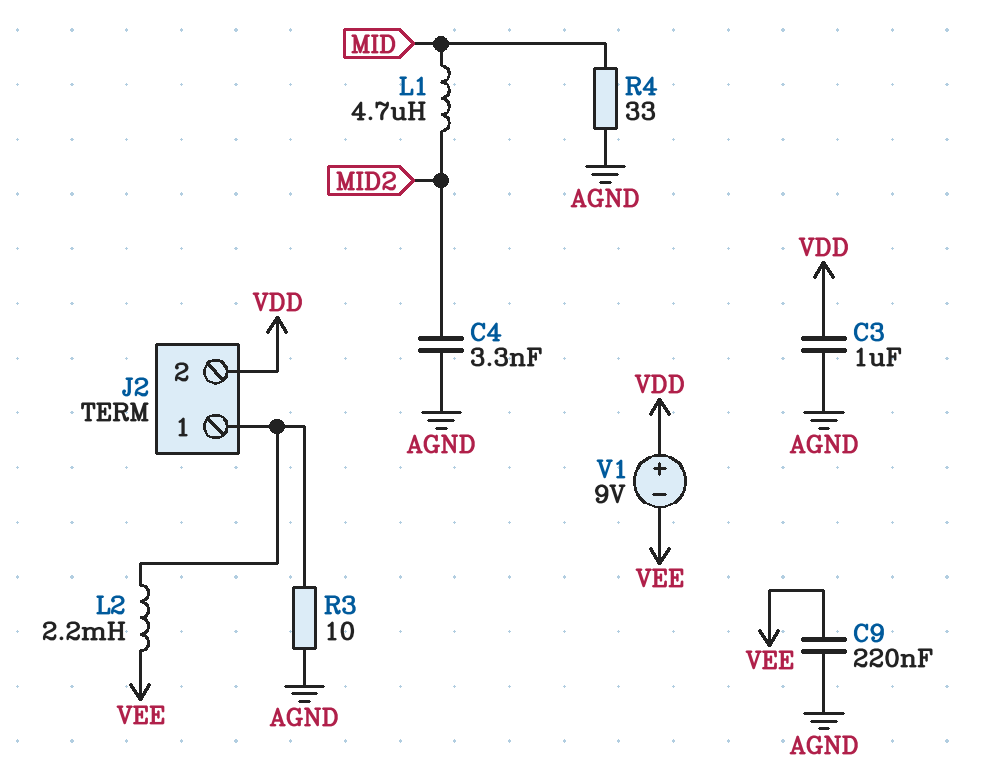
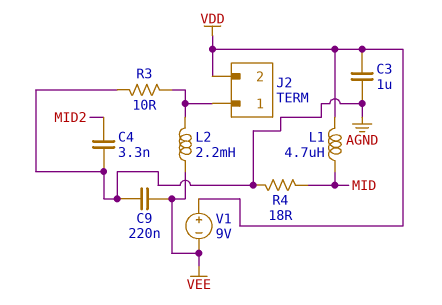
L1: 4.7uH (MID, MID2) -> 4.7uH (MID, VDD)
R4: 33 (AGND, MID) -> 18 (AGND, MID)

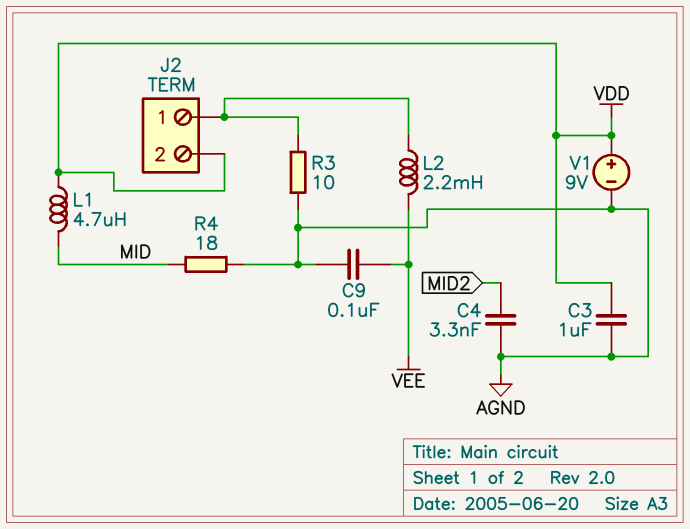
C9: 220nF (AGND, VEE) -> 100nF (AGND, VEE)
V1: 9V (plus VDD, minus VEE) -> 9V (plus VDD, minus AGND)

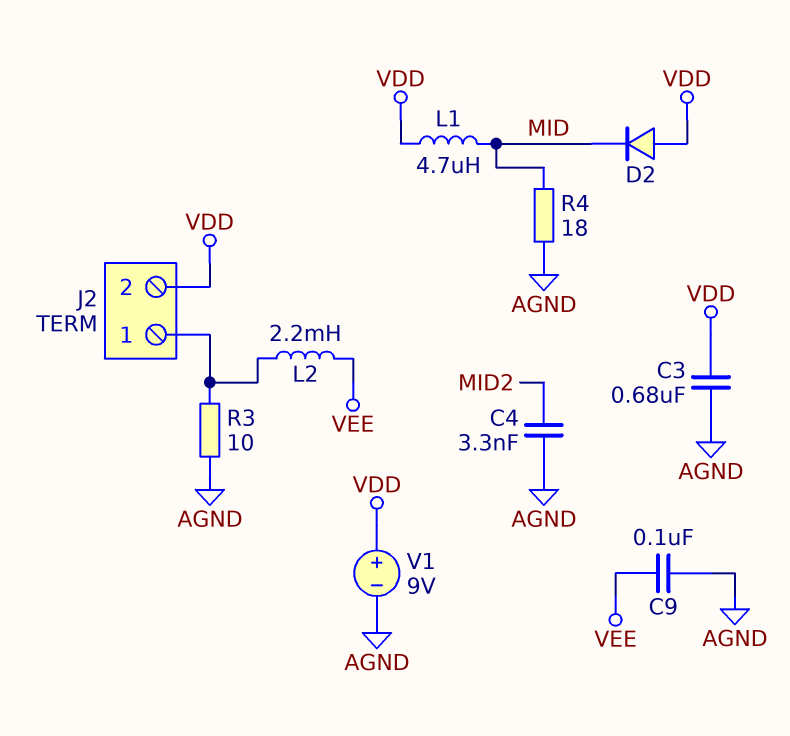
C3: 1uF (AGND, VDD) -> 680nF (AGND, VDD)
D2: none -> diode (A VDD, K MID)

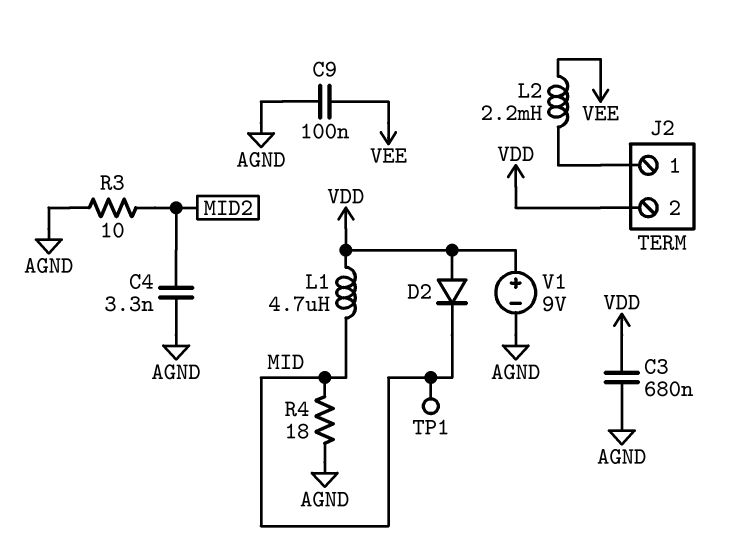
R3: 10 (AGND, J2/1) -> 10 (AGND, MID2)
TP1: none -> test point (MID)

